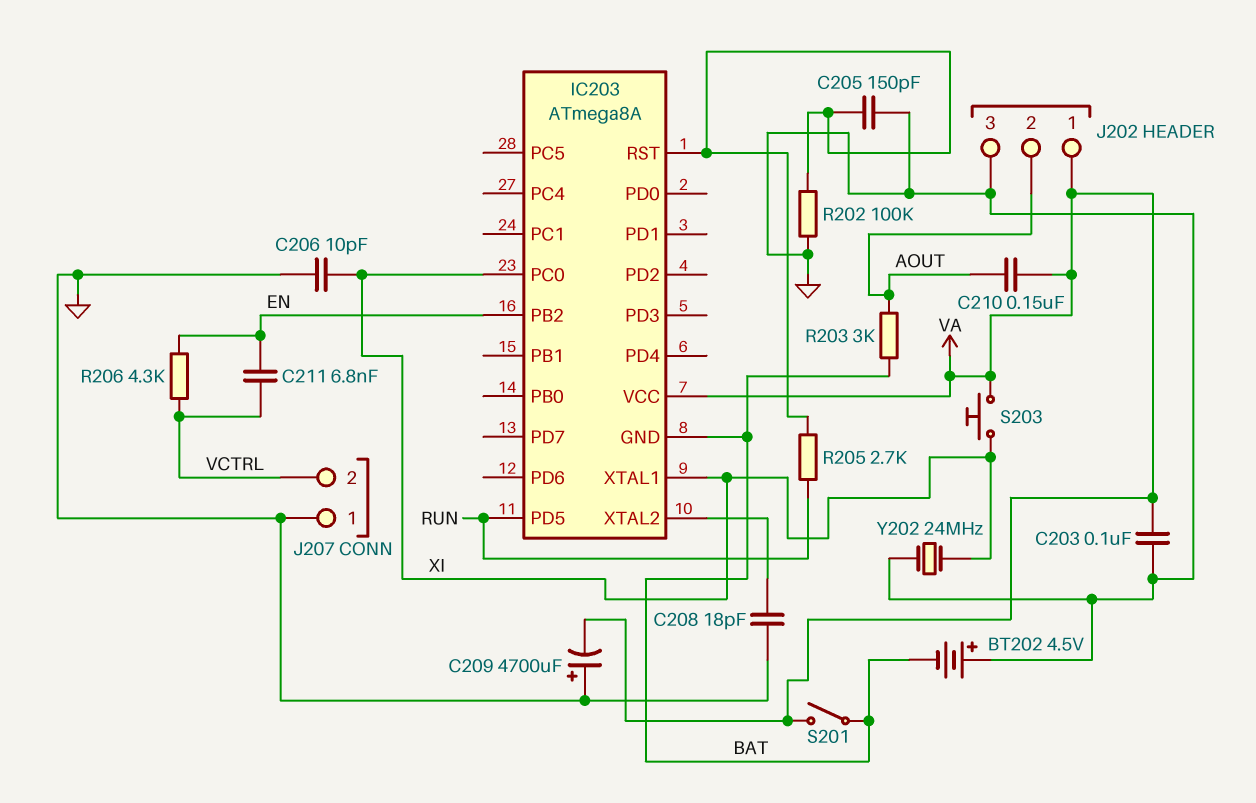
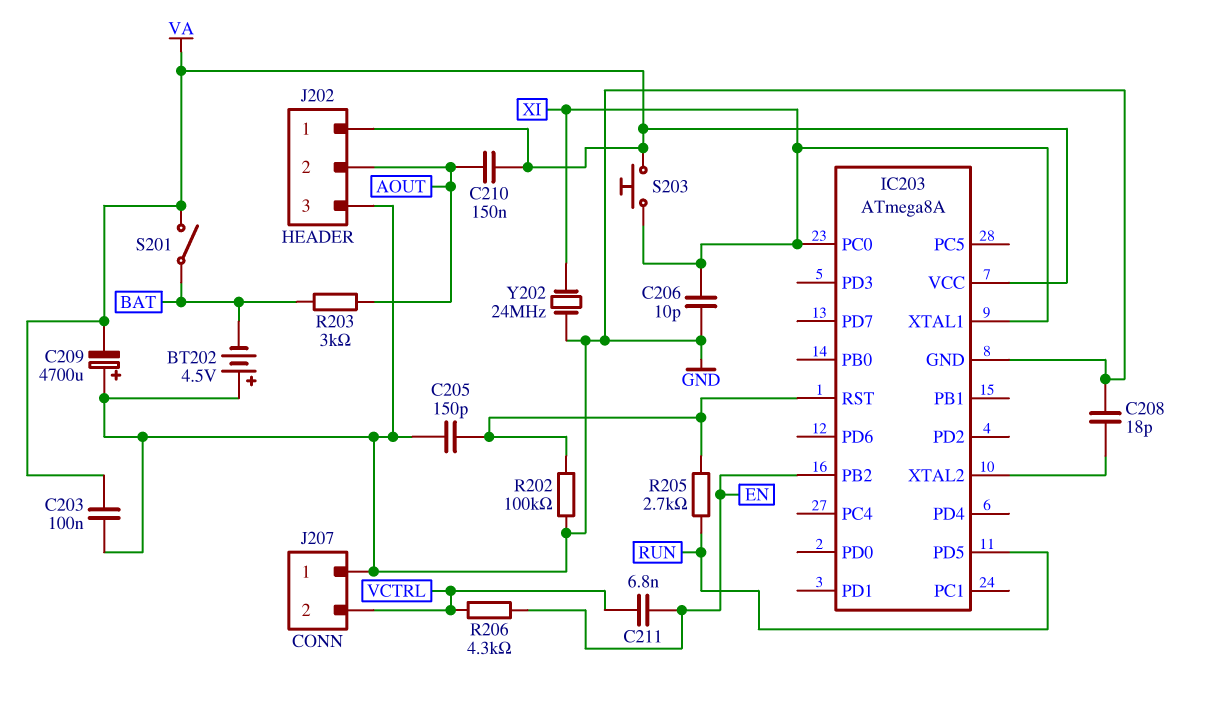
IC203 pin GND: BAT -> GND

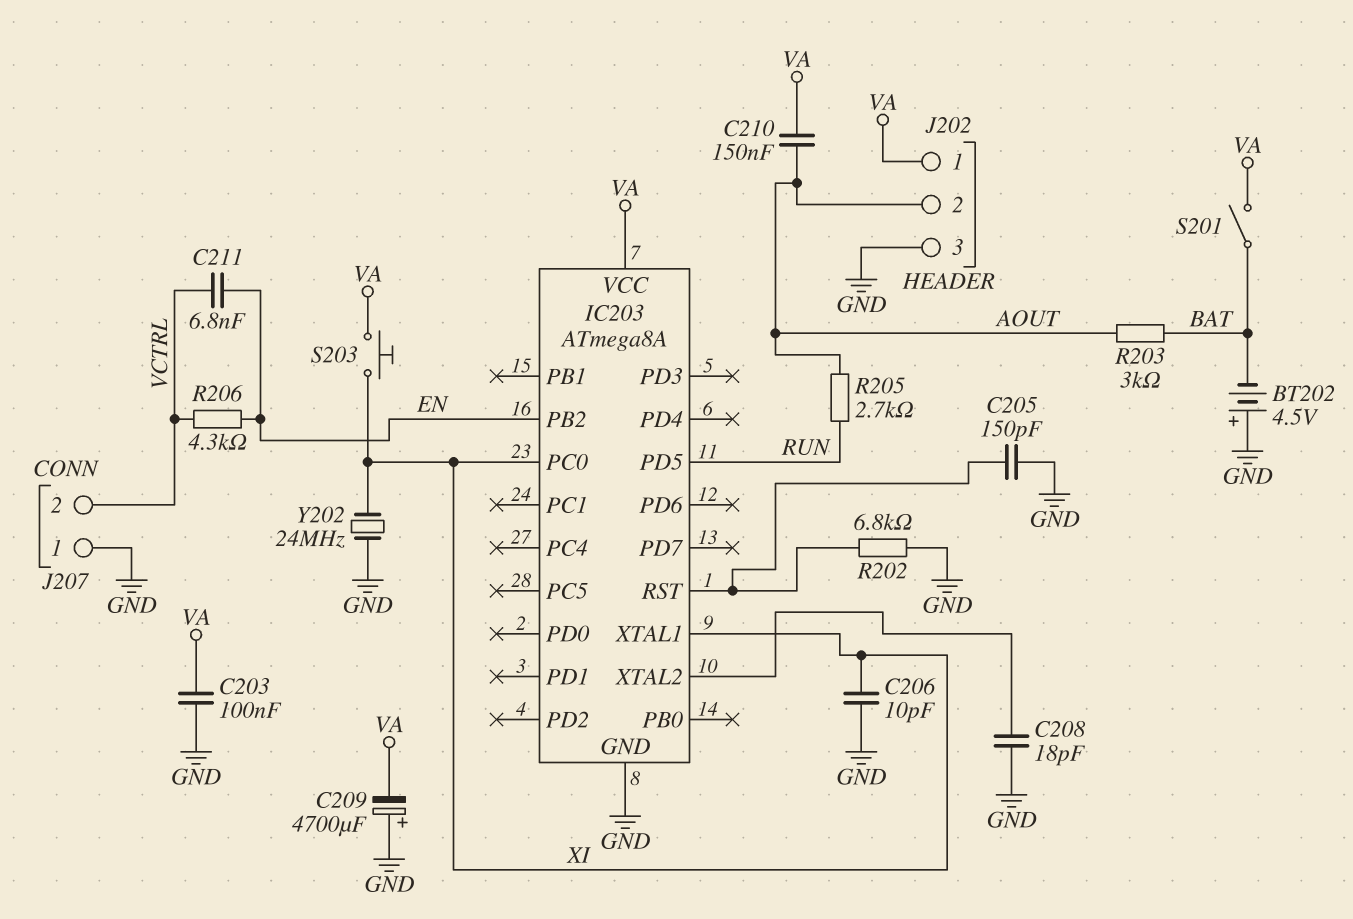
R202: 100k (GND, IC203/RST) -> 6.8k (GND, IC203/RST)
R205: 2.7k (IC203/RST, RUN) -> 2.7k (AOUT, RUN)

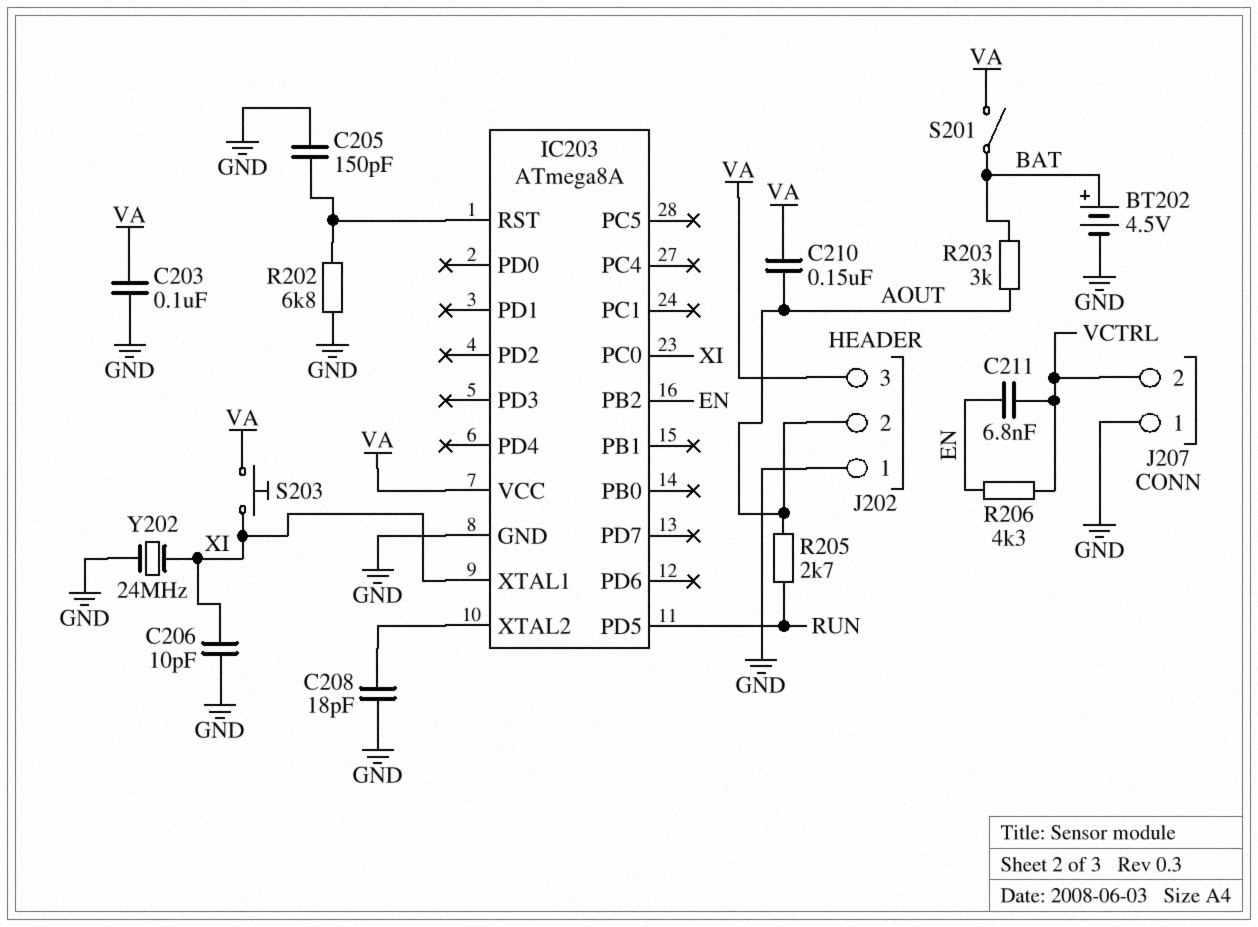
BT202: 4.5V (plus GND, minus BAT) -> 4.5V (plus BAT, minus GND)
C209: 4700uF (plus GND, minus VA) -> none
J202 pin 1: VA -> GND
J202 pin 3: GND -> VA

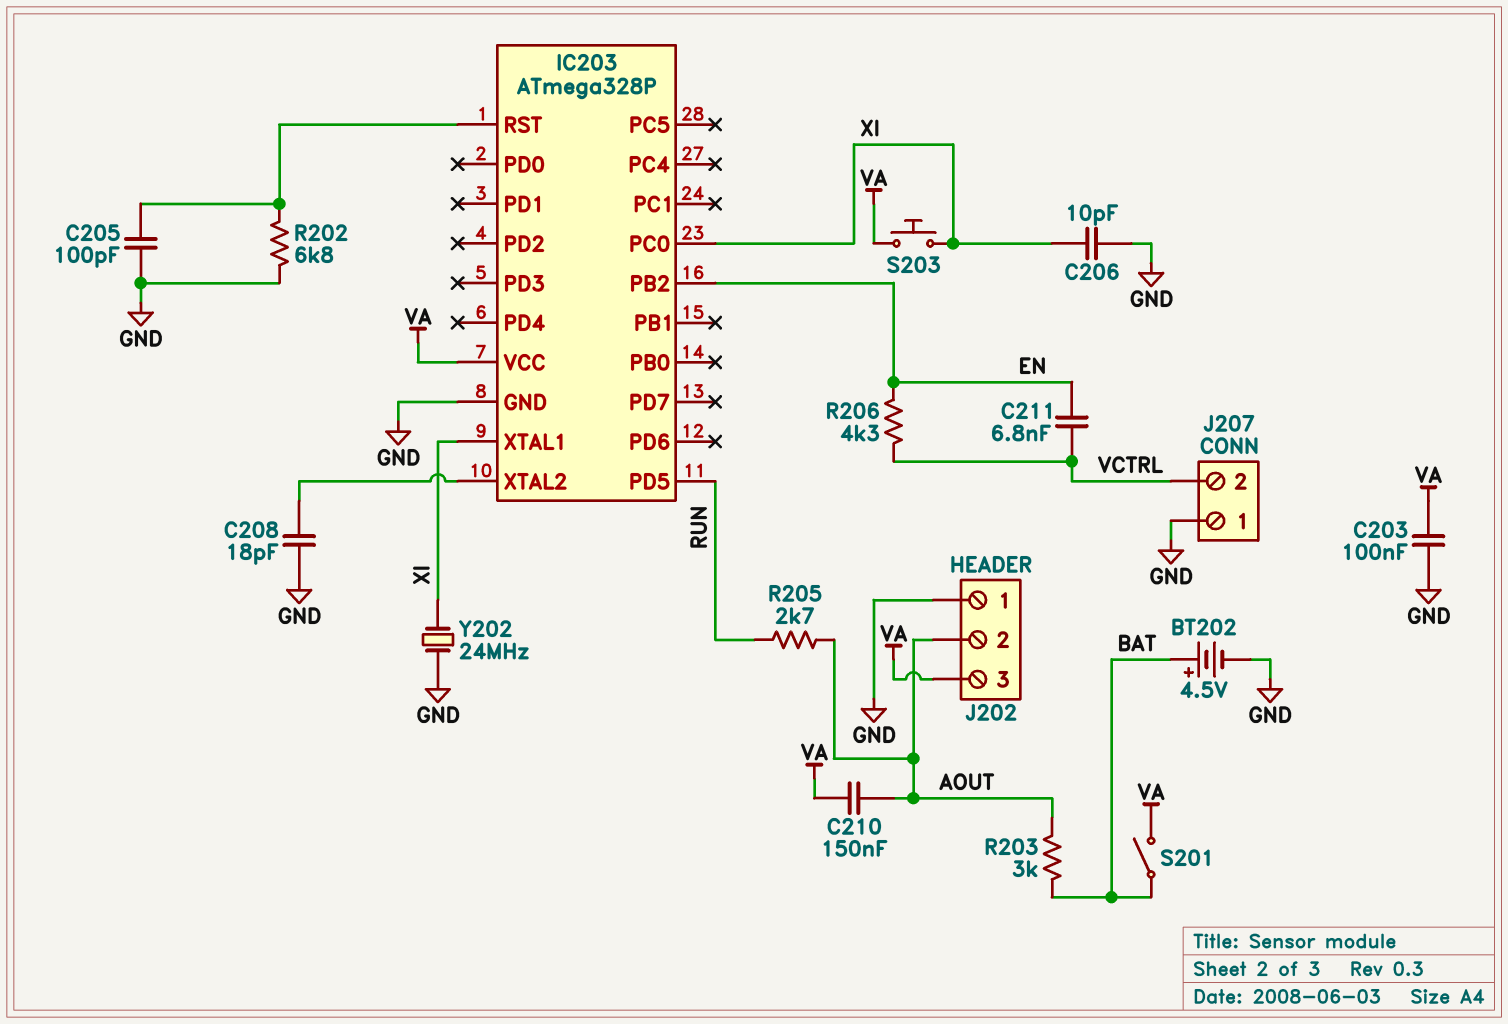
C205: 150pF (GND, IC203/RST) -> 100pF (GND, IC203/RST)
IC203: ATmega8A -> ATmega328P

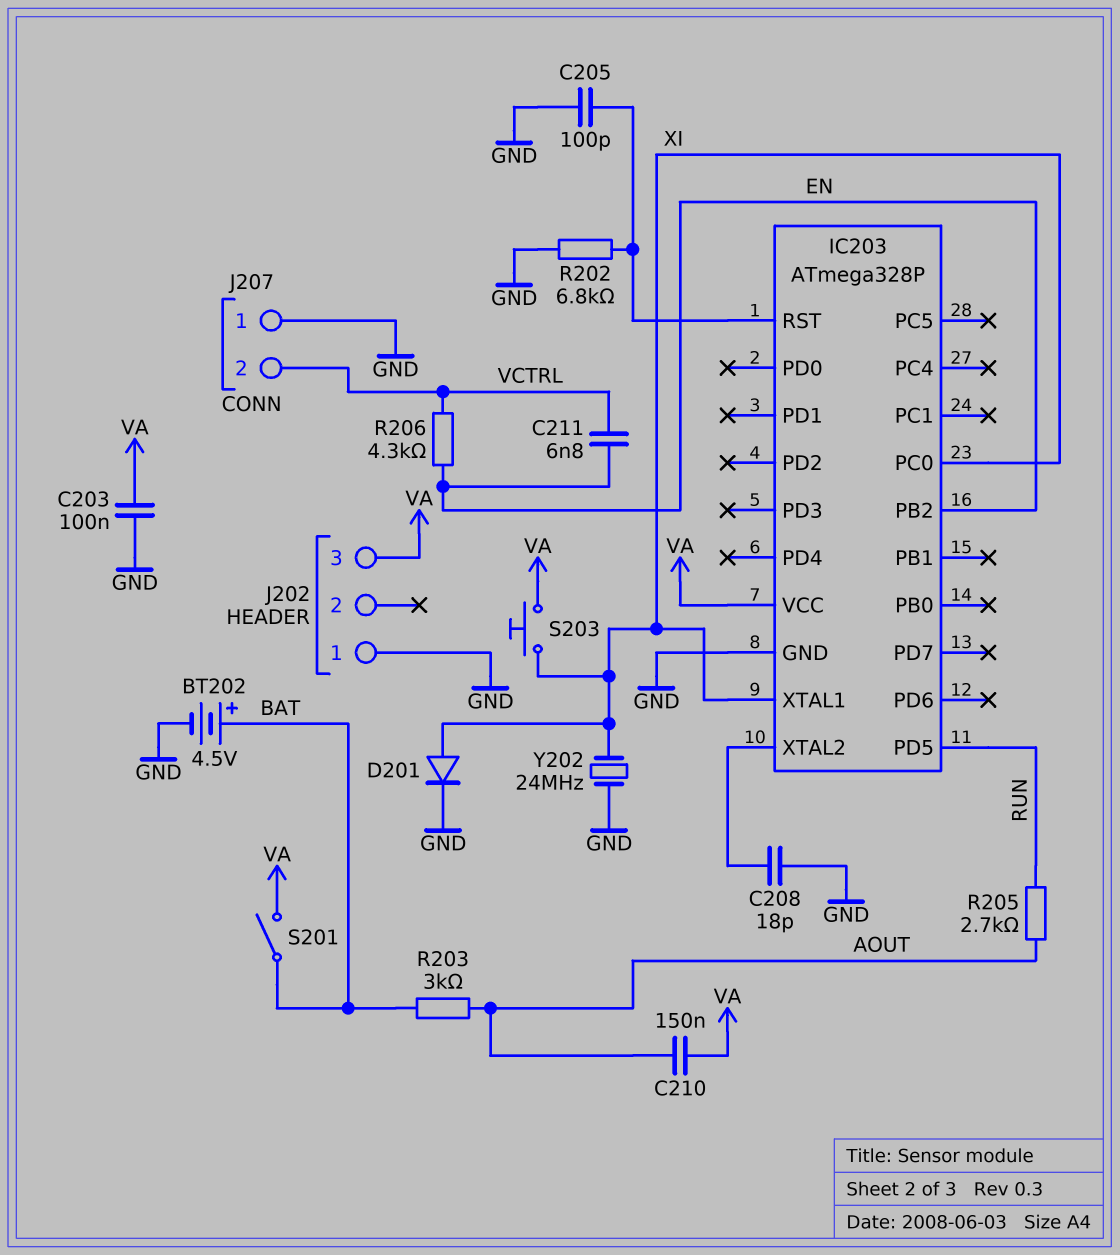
C206: 10pF (GND, XI) -> none
D201: none -> diode (A XI, K GND)
J202 pin 2: AOUT -> none

